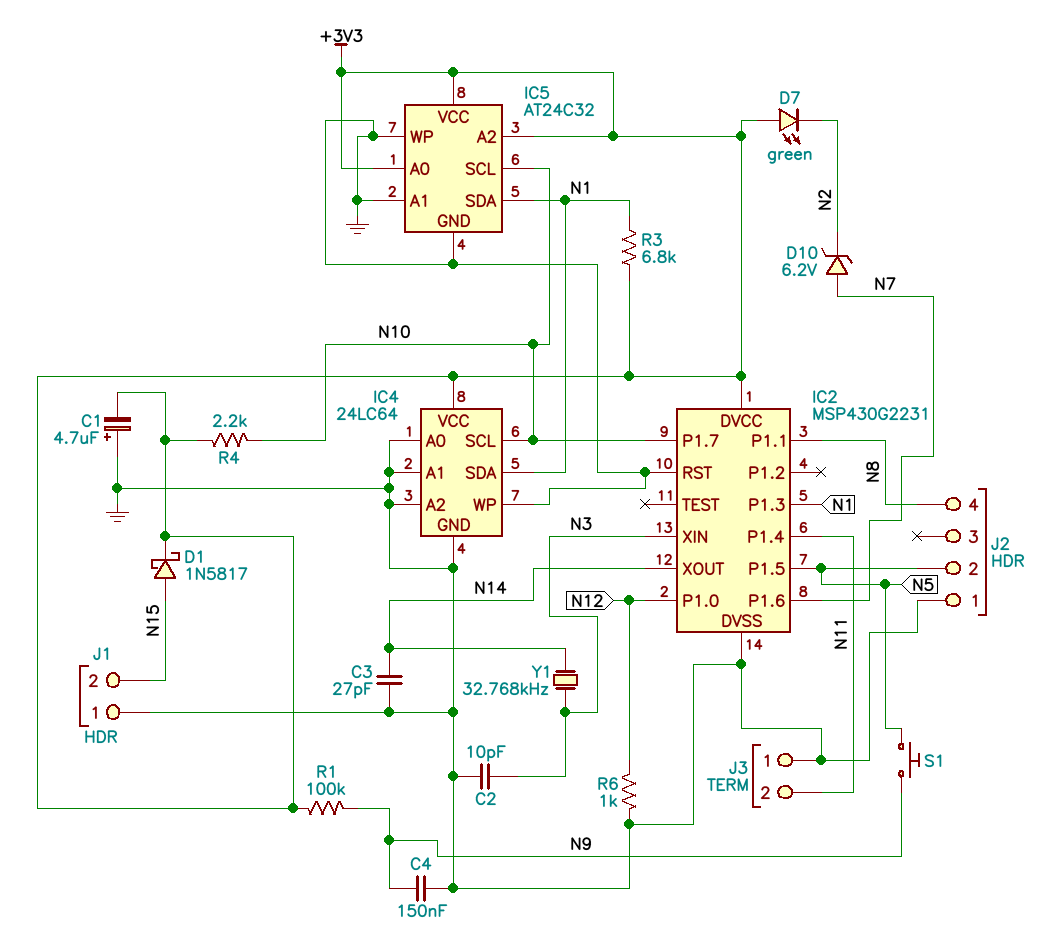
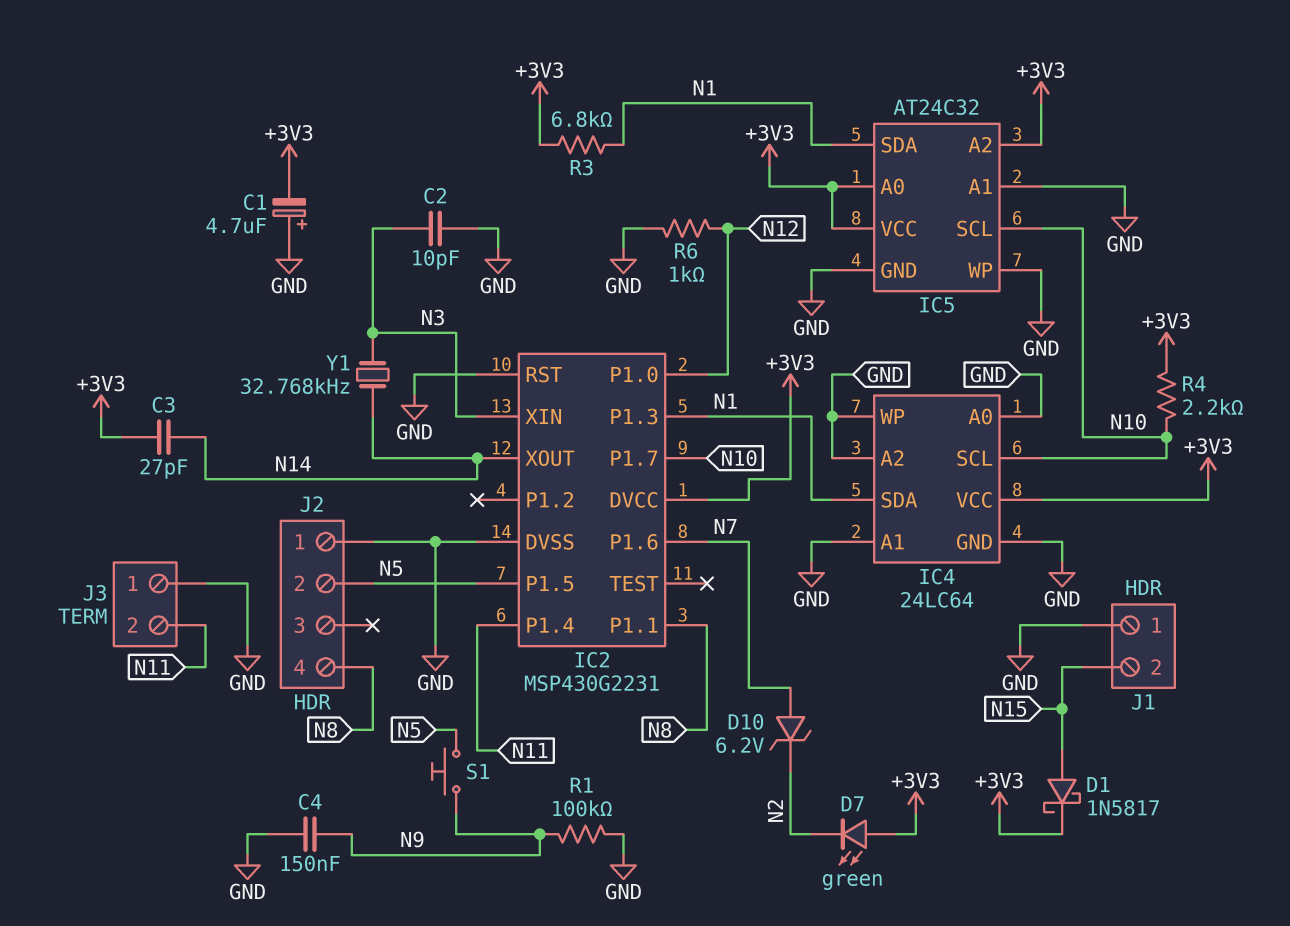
C3: 27pF (GND, N14) -> 27pF (+3V3, N14)
R1: 100k (+3V3, N9) -> 100k (GND, N9)

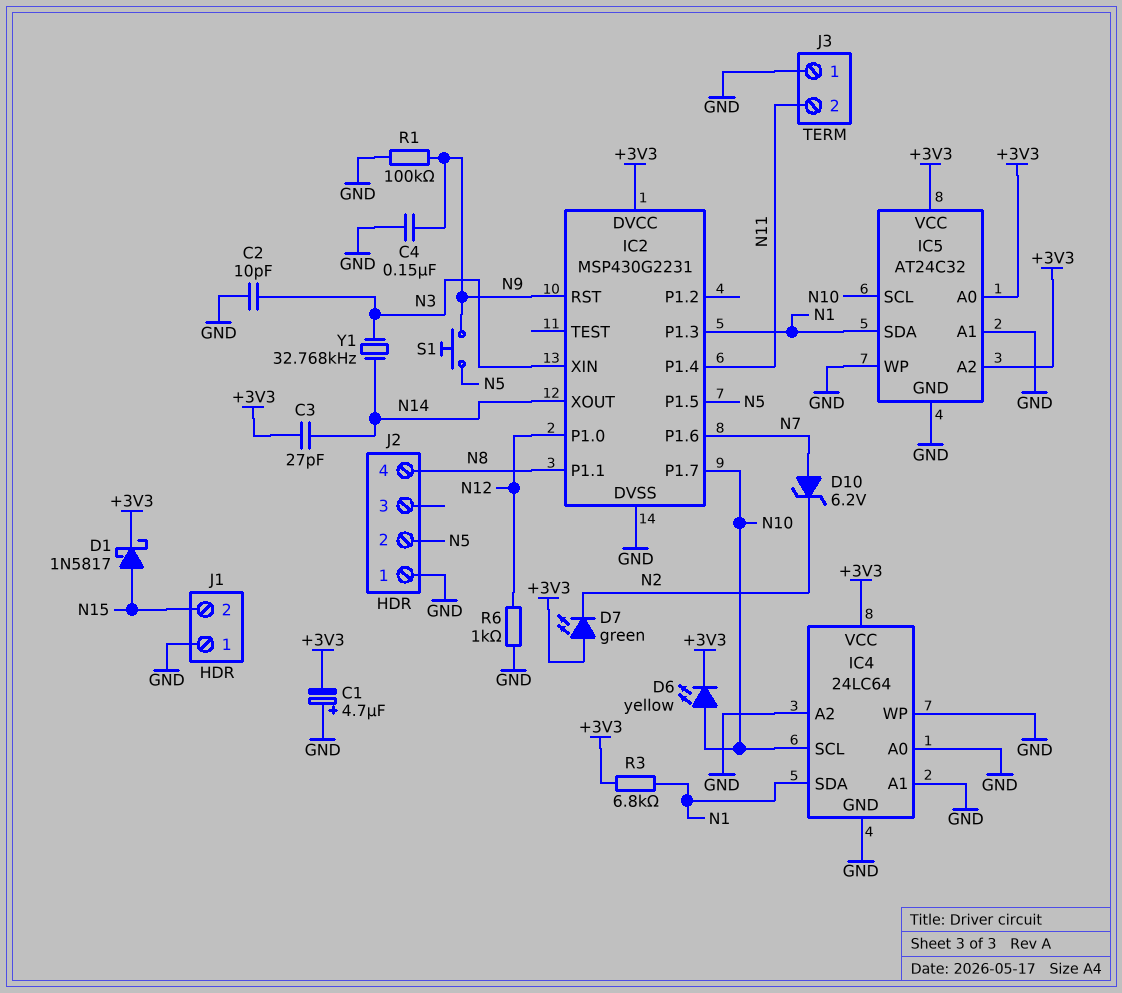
D6: none -> LED yellow (A N10, K +3V3)
IC2 pin RST: GND -> N9
R4: 2.2k (+3V3, N10) -> none

